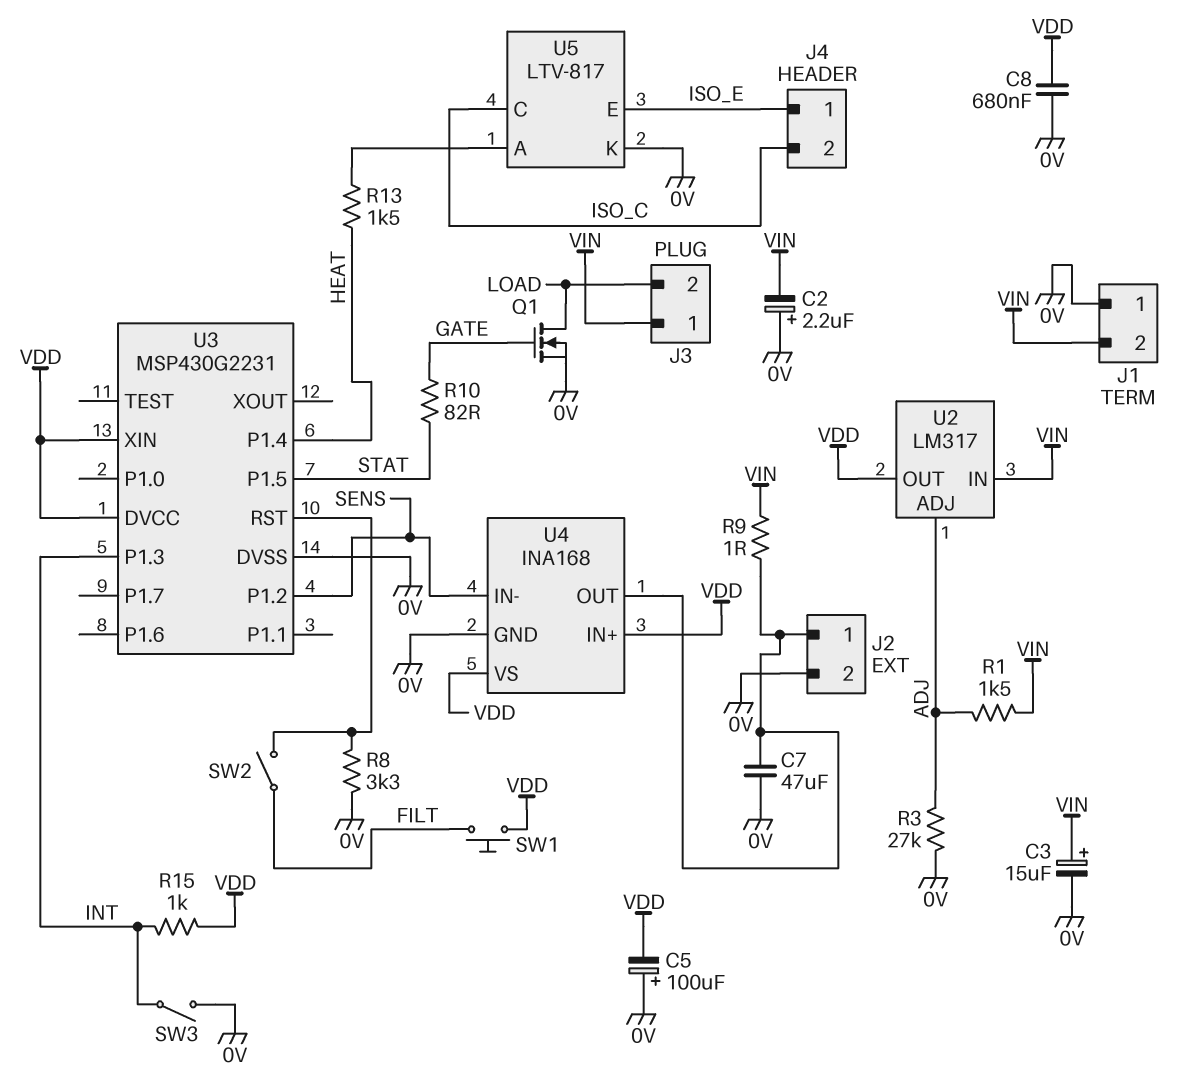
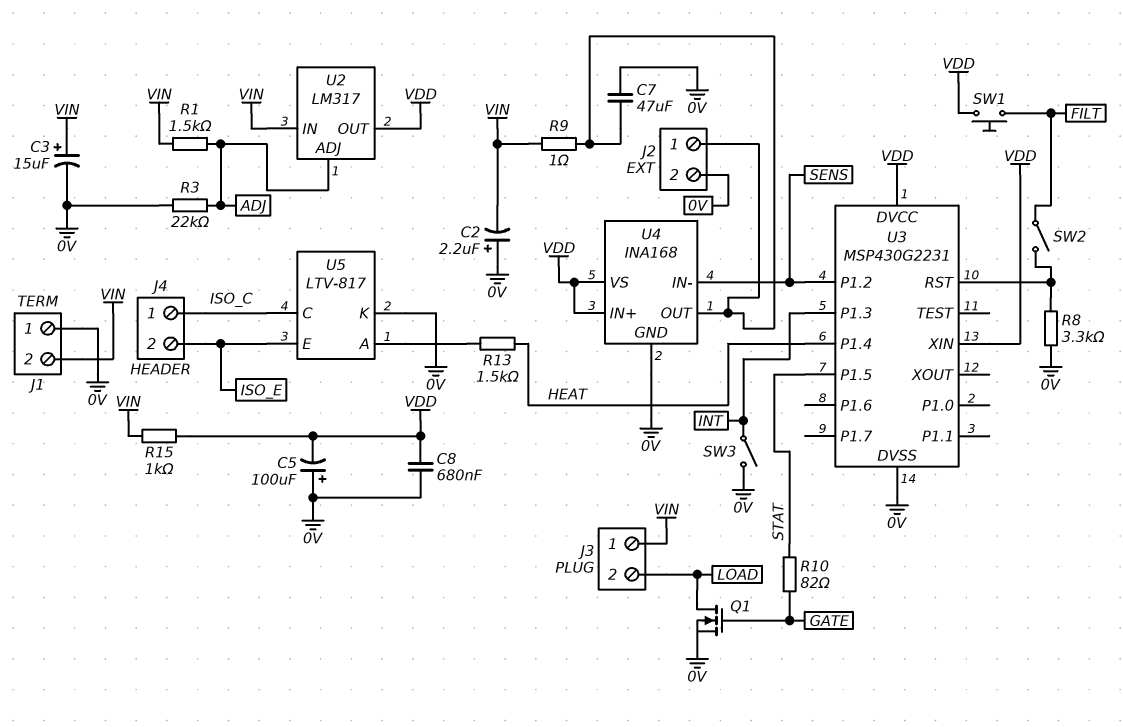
J4 pin 1: ISO_E -> ISO_C
J4 pin 2: ISO_C -> ISO_E
R3: 27k (0V, ADJ) -> 22k (0V, ADJ)
R15: 1k (INT, VDD) -> 1k (VDD, VIN)

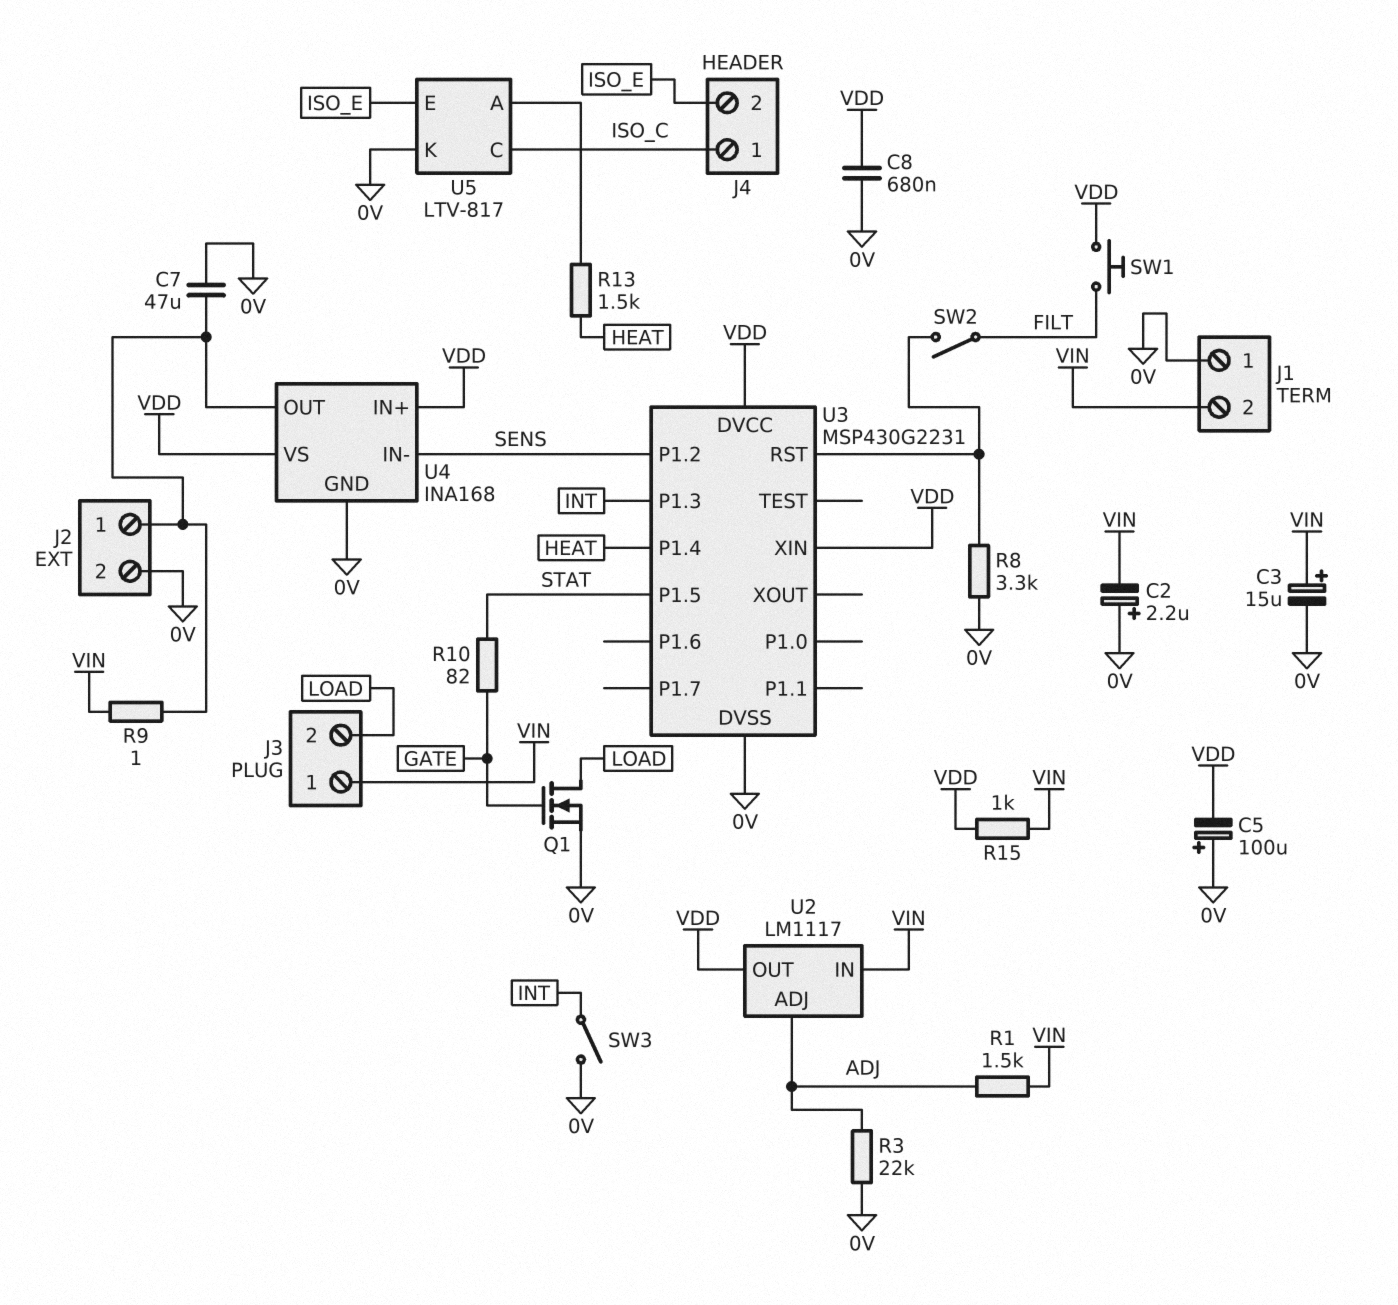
U2: LM317 -> LM1117

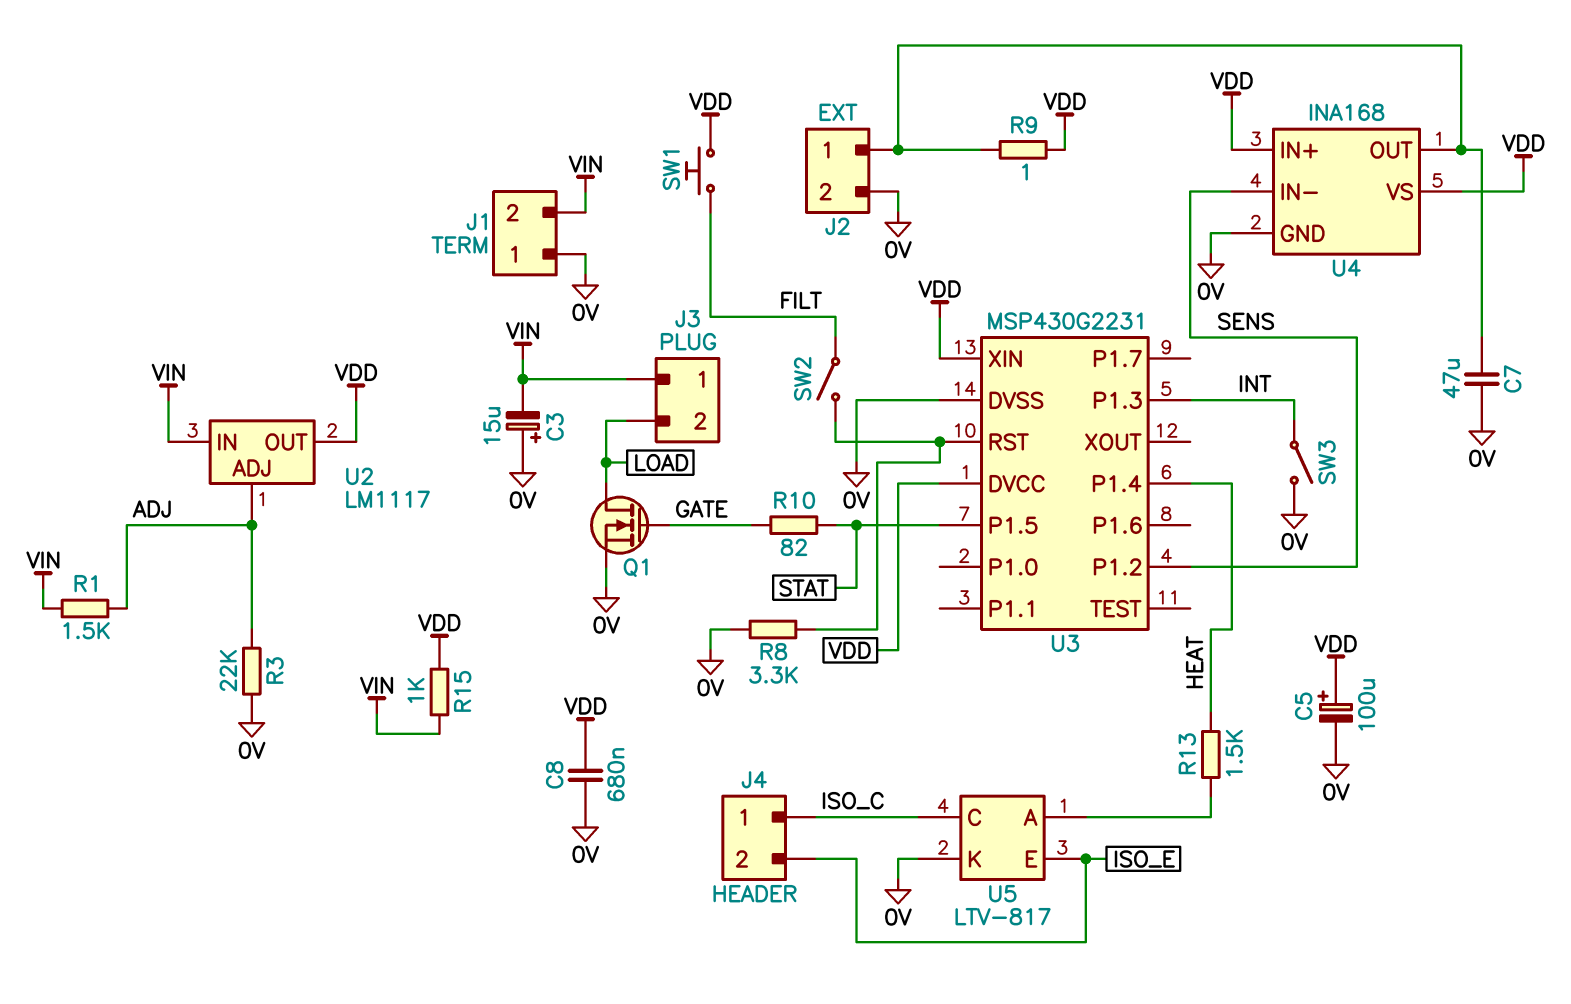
C2: 2.2uF (plus 0V, minus VIN) -> none
C3: 15uF (plus VIN, minus 0V) -> 15uF (plus 0V, minus VIN)
C5: 100uF (plus 0V, minus VDD) -> 100uF (plus VDD, minus 0V)
R9: 1 (J2/1, VIN) -> 1 (J2/1, VDD)

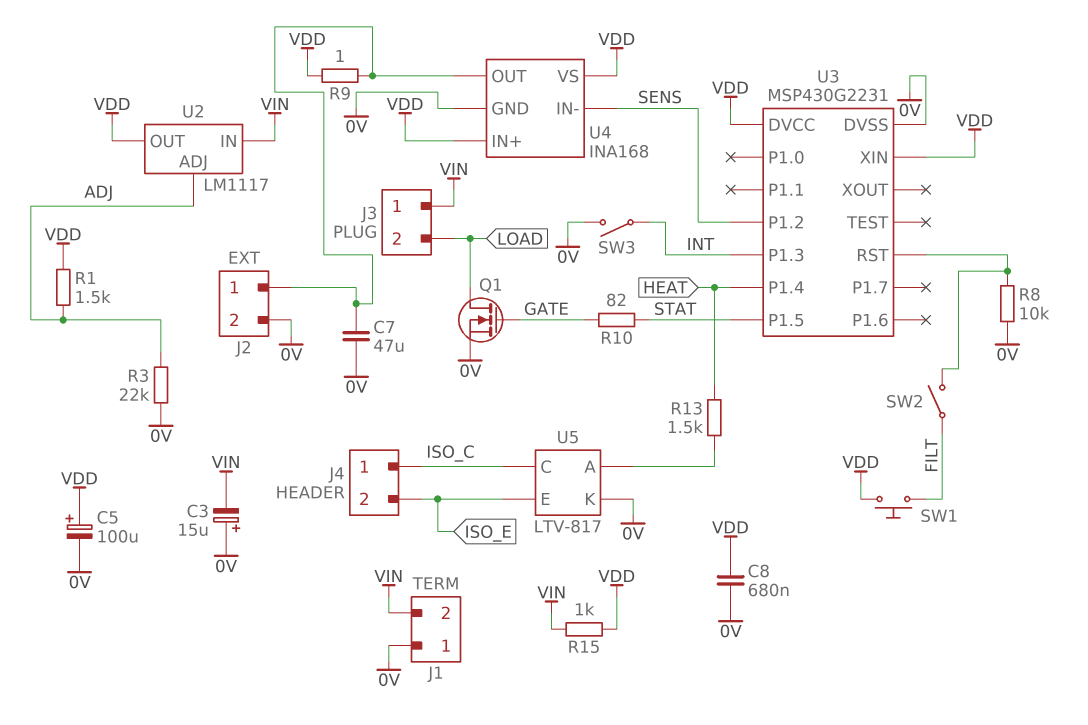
R1: 1.5k (ADJ, VIN) -> 1.5k (ADJ, VDD)
R8: 3.3k (0V, U3/RST) -> 10k (0V, U3/RST)

